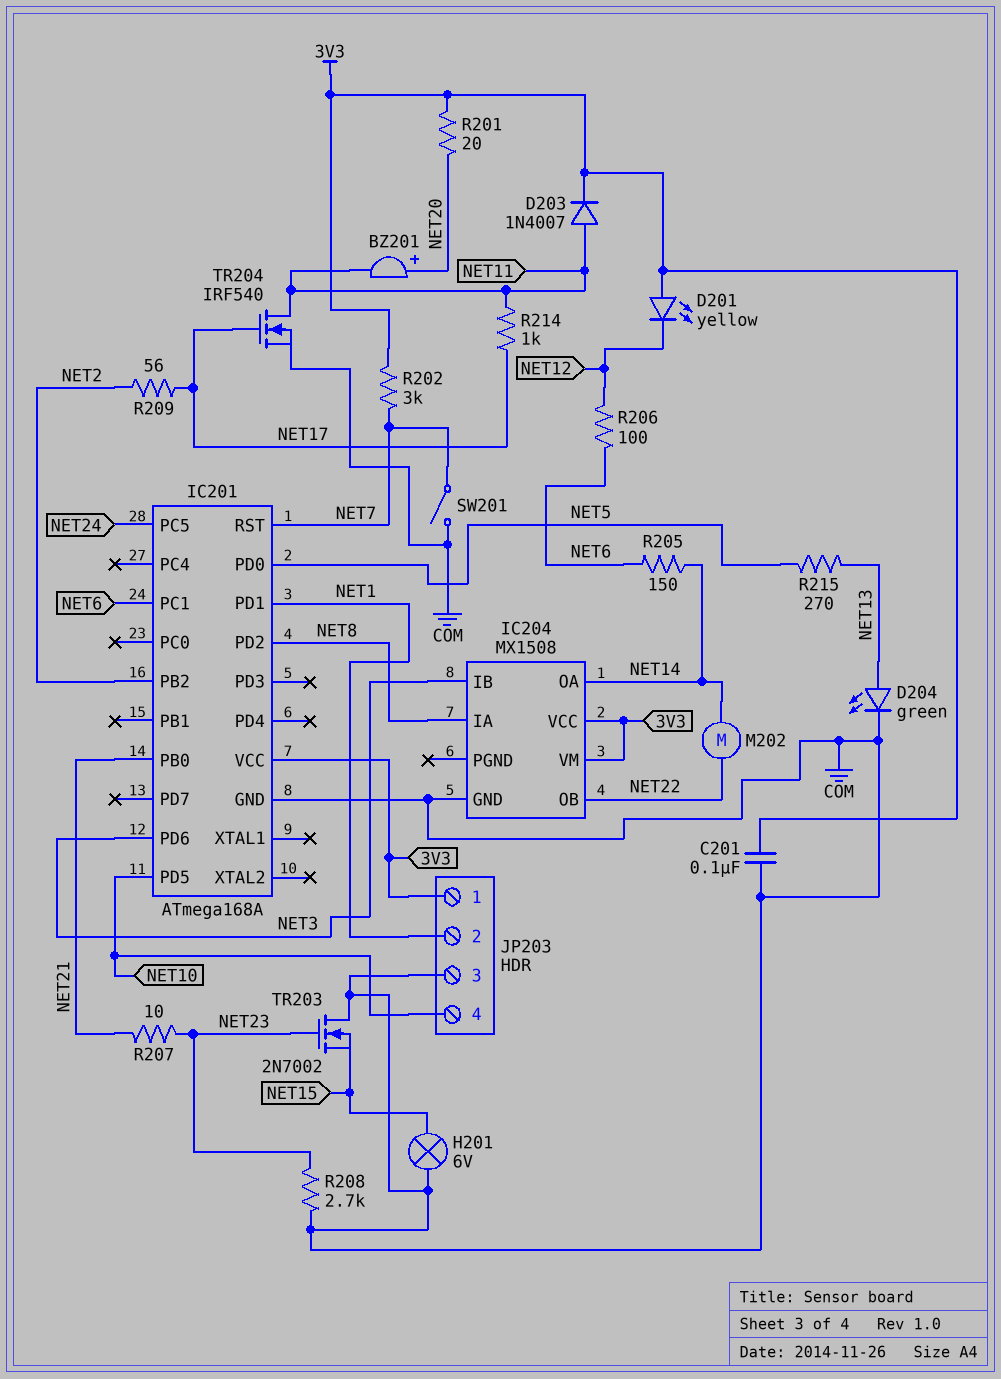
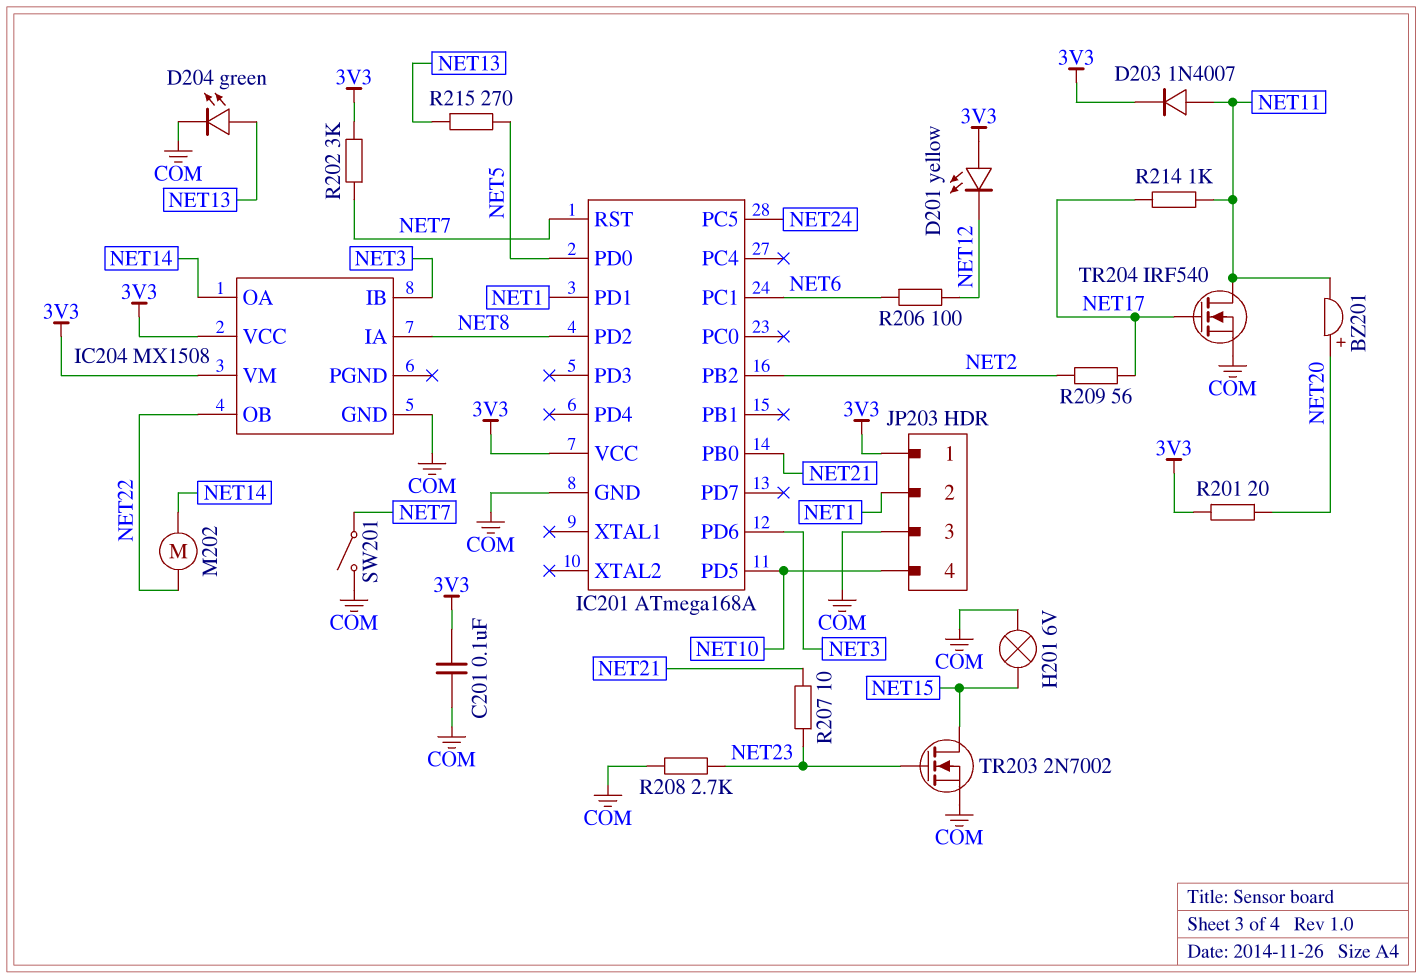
R205: 150 (NET6, NET14) -> none
TR203: NMOS 2N7002 (G NET23, D COM, S NET15) -> NMOS 2N7002 (G NET23, D NET15, S COM)

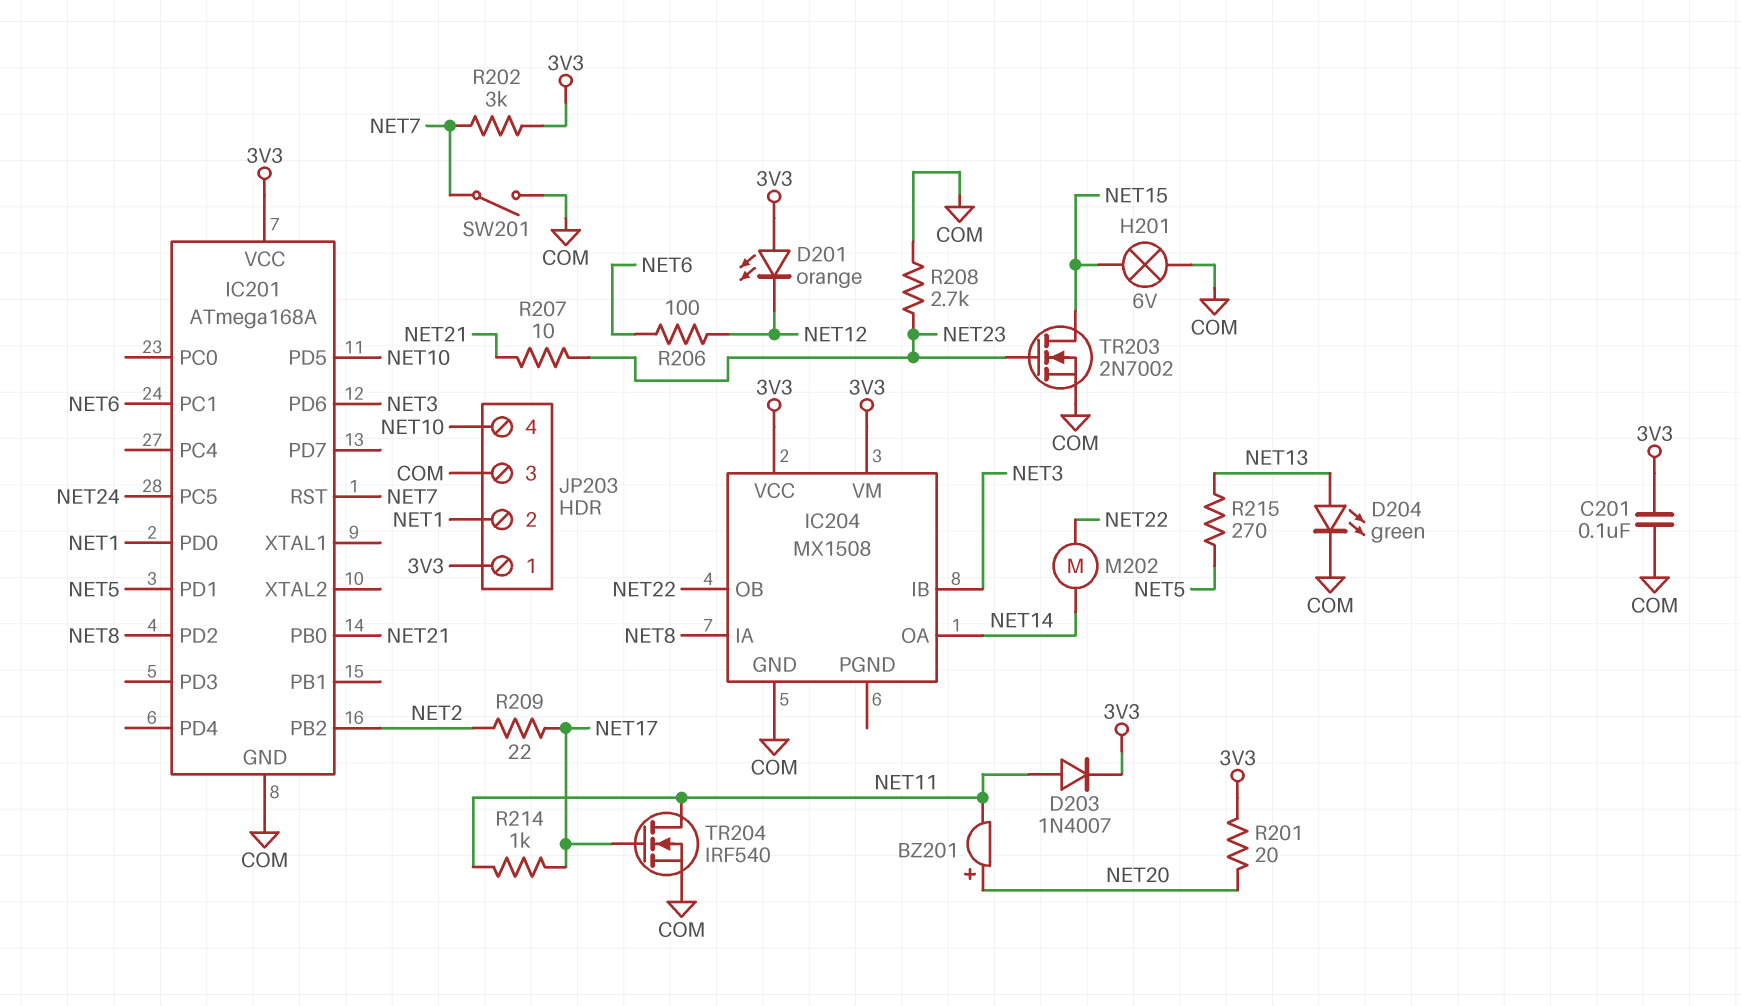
D201: LED yellow (A 3V3, K NET12) -> LED orange (A 3V3, K NET12)
IC201 pin PD0: NET5 -> NET1
IC201 pin PD1: NET1 -> NET5
R209: 56 (NET2, NET17) -> 22 (NET2, NET17)

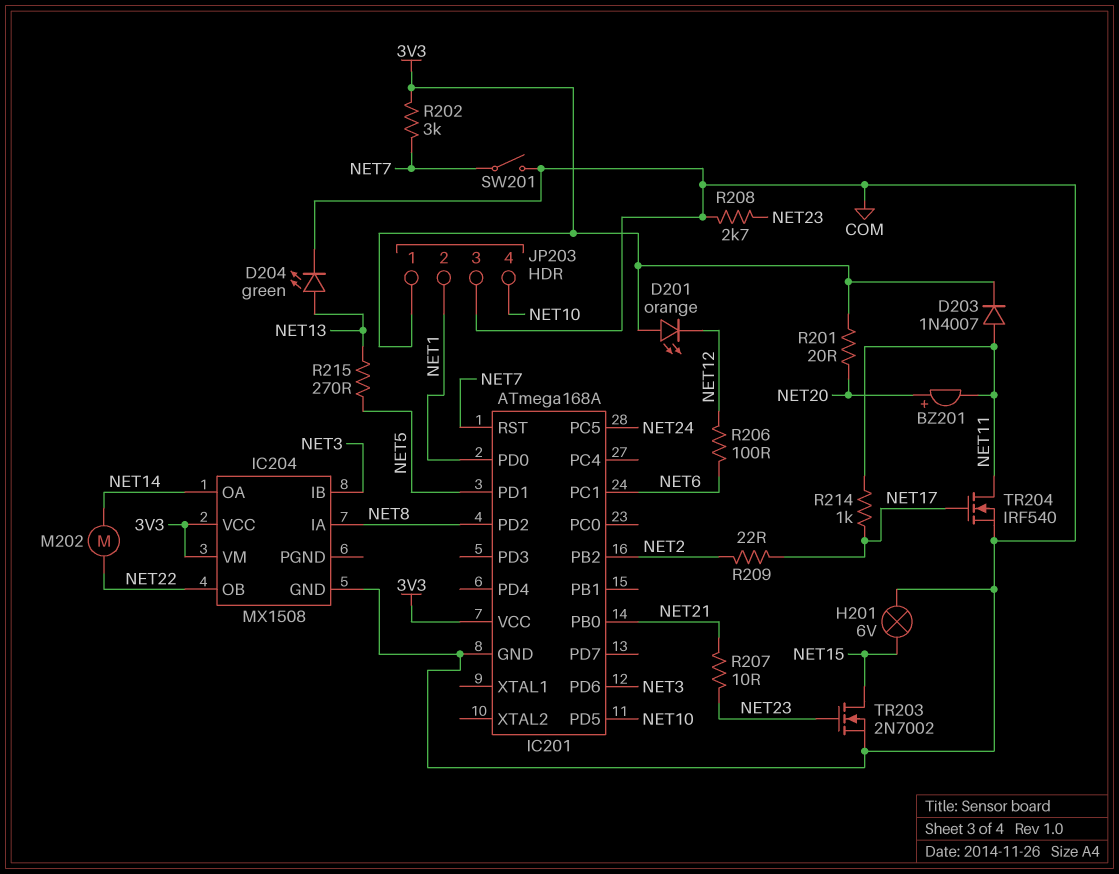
C201: 100nF (3V3, COM) -> none

